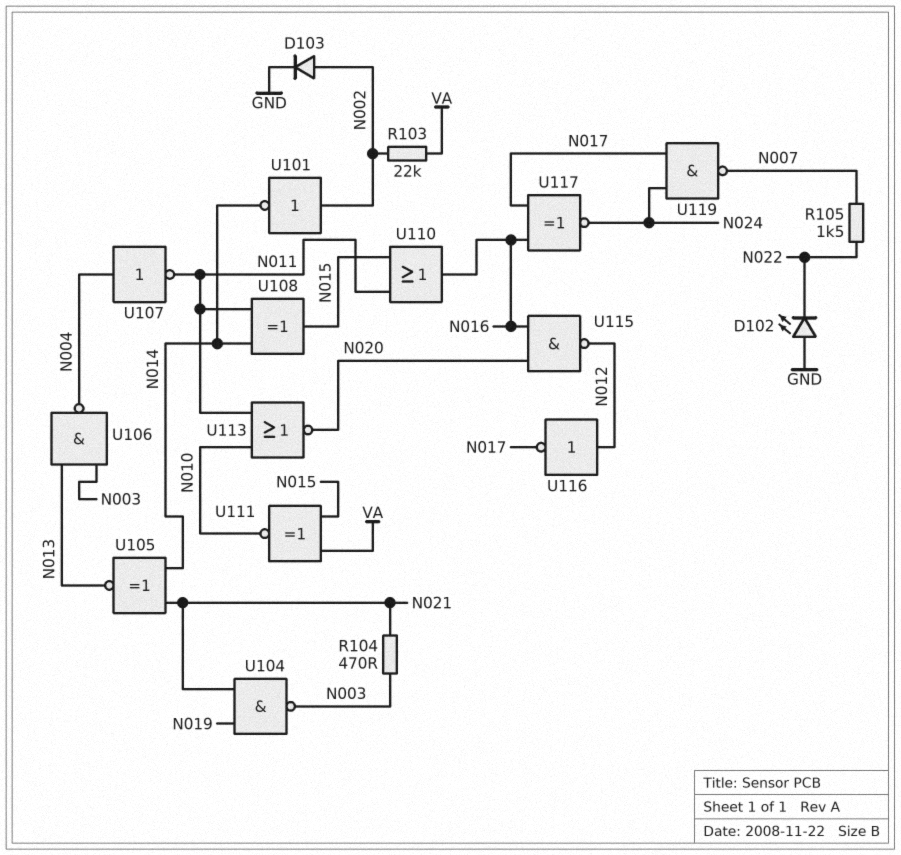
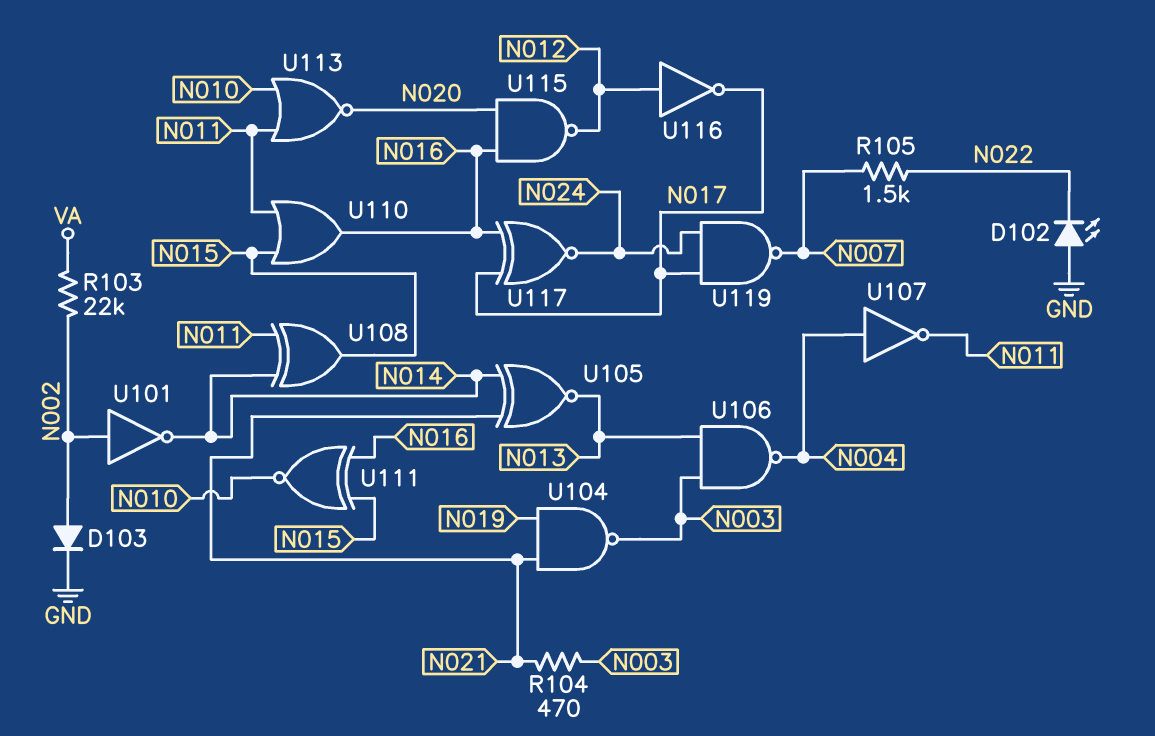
U111: XNOR (in N015, in VA, out N010) -> XNOR (in N015, in N016, out N010)

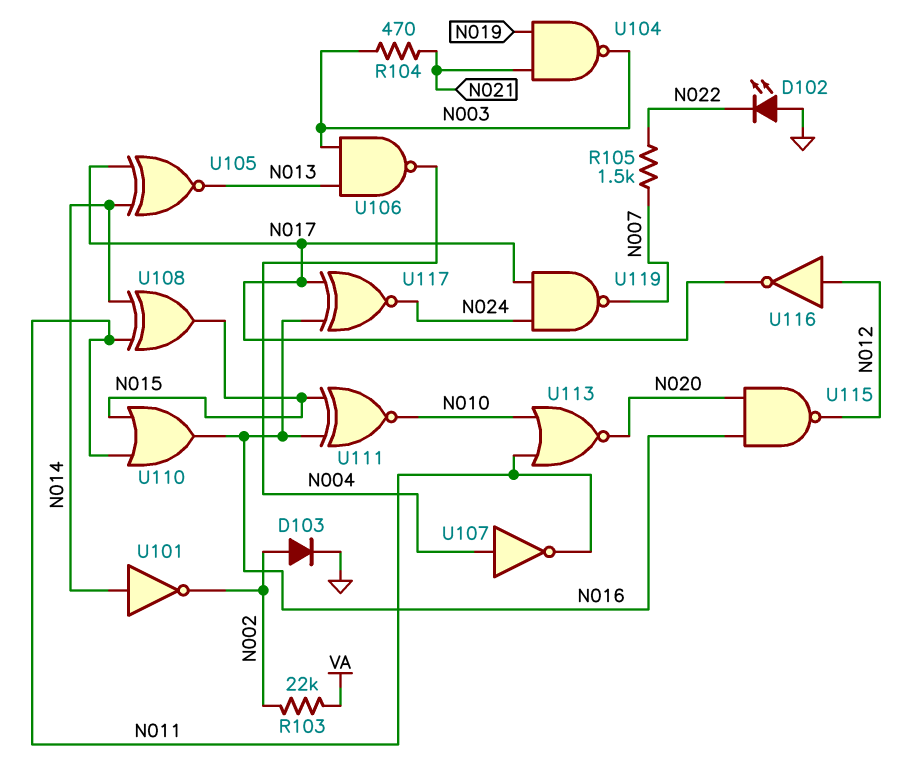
U101: NOT (in N002, out N014) -> NOT (in N014, out N002)
U105: XNOR (in N014, in N021, out N013) -> XNOR (in N014, in N017, out N013)

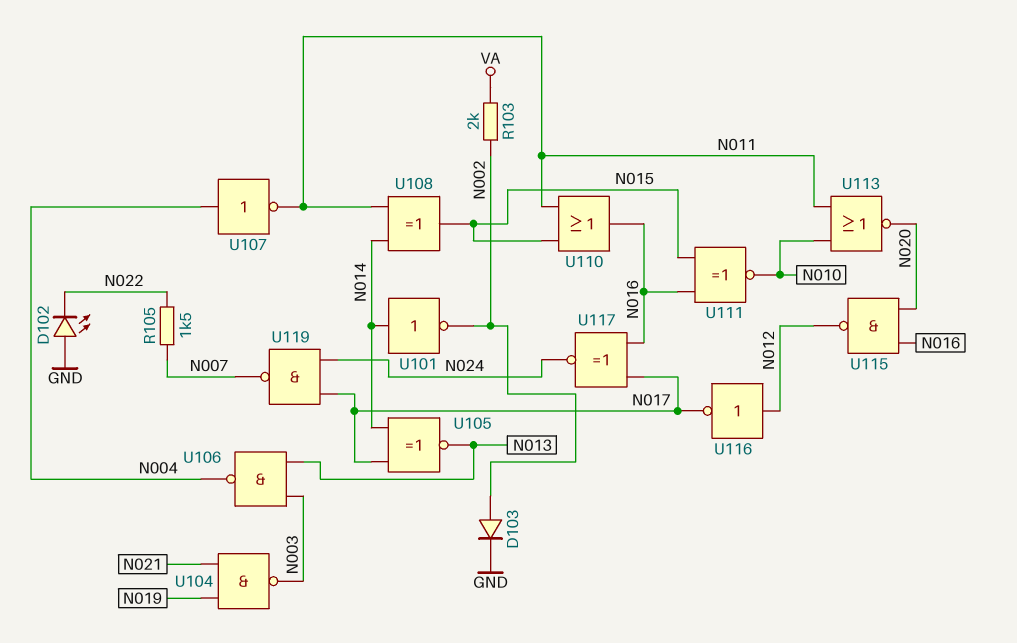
R103: 22k (N002, VA) -> 2k (N002, VA)
R104: 470 (N003, N021) -> none

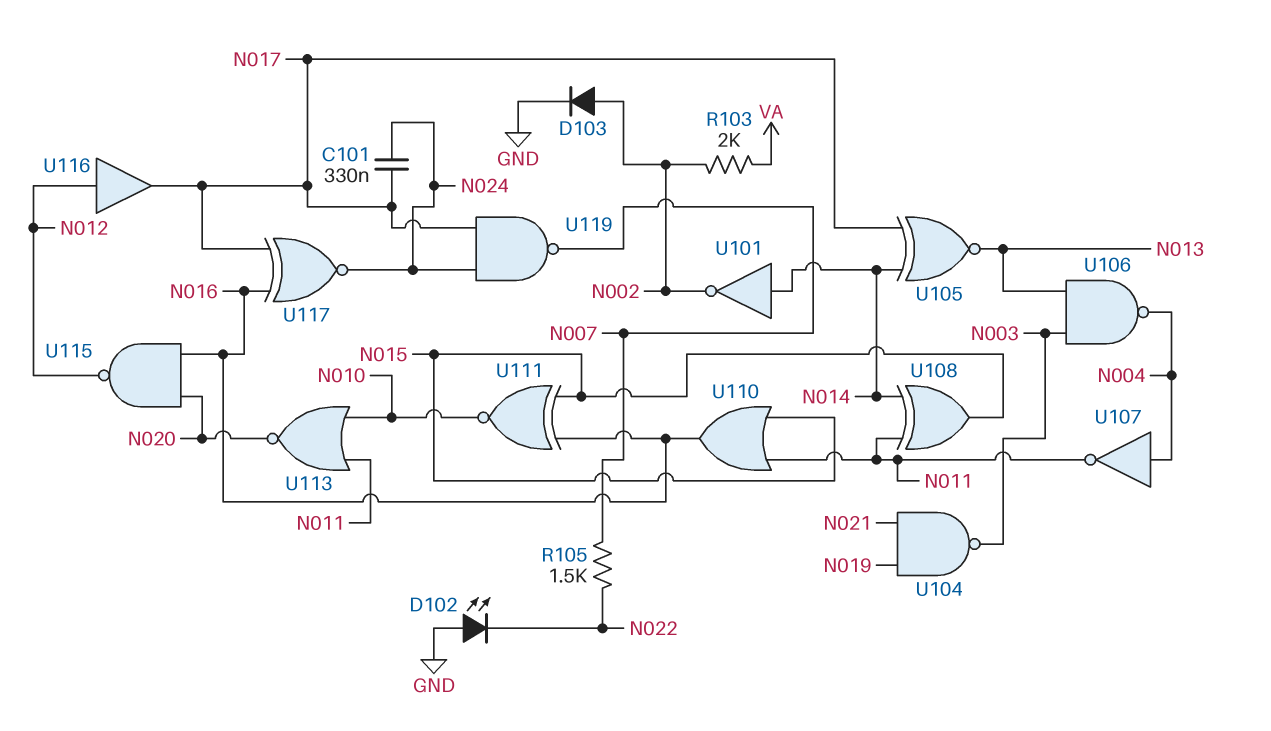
C101: none -> 330nF (N017, N024)
U116: NOT (in N012, out N017) -> buffer (in N012, out N017)

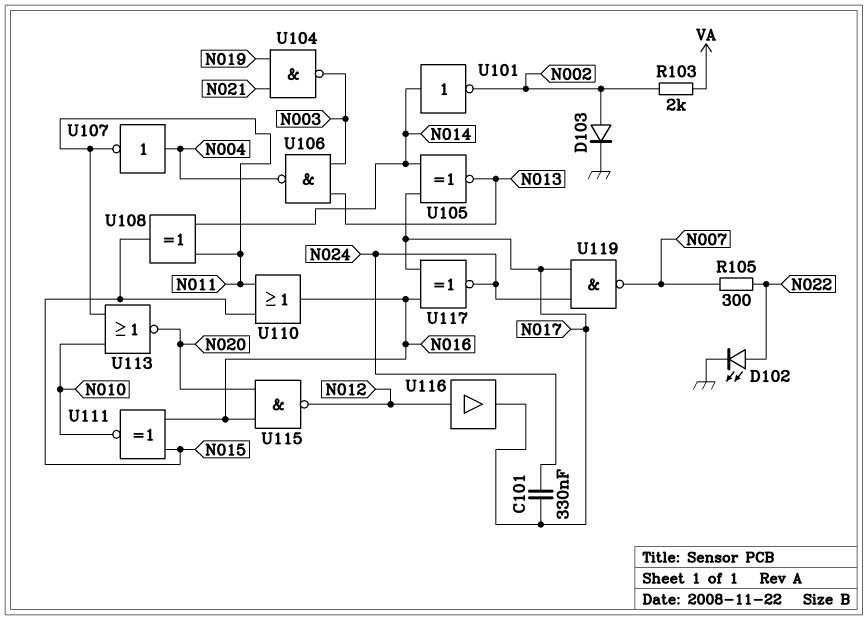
D102: LED (A GND, K N022) -> LED (A N022, K GND)
R105: 1.5k (N007, N022) -> 300 (N007, N022)

